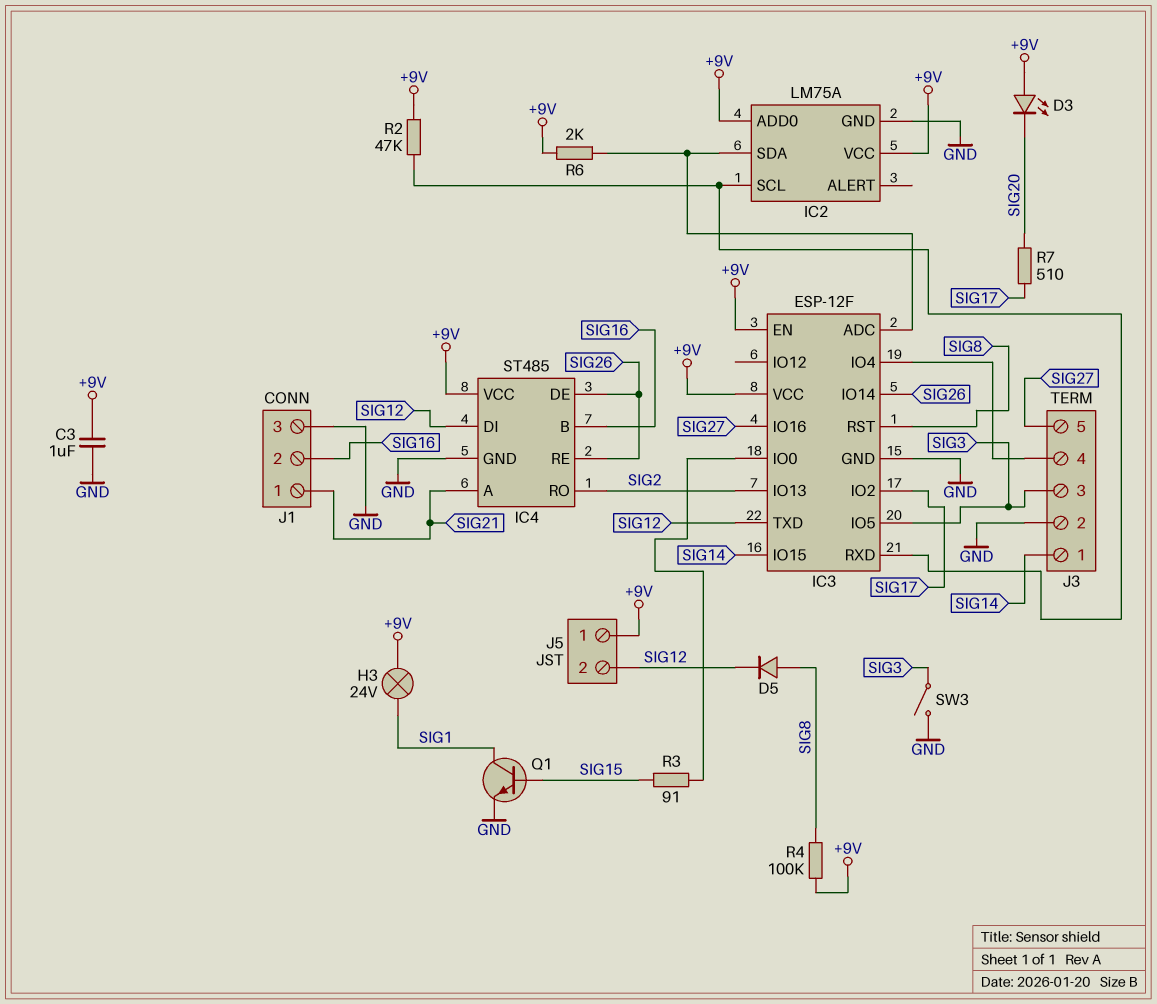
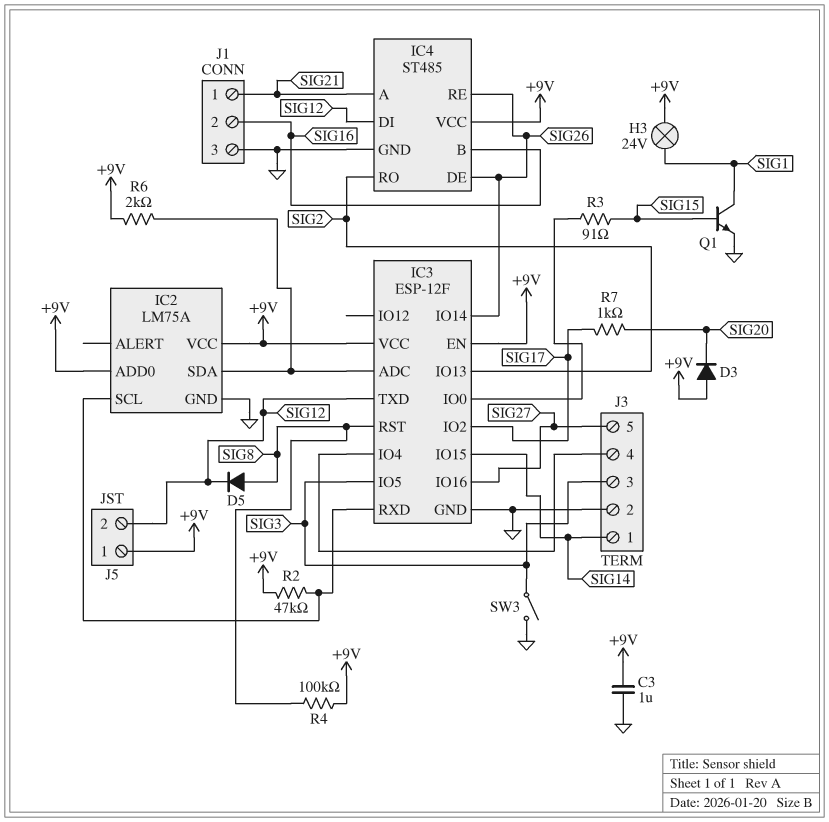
D3: LED (A +9V, K SIG20) -> diode (A +9V, K SIG20)
R7: 510 (SIG17, SIG20) -> 1k (SIG17, SIG20)

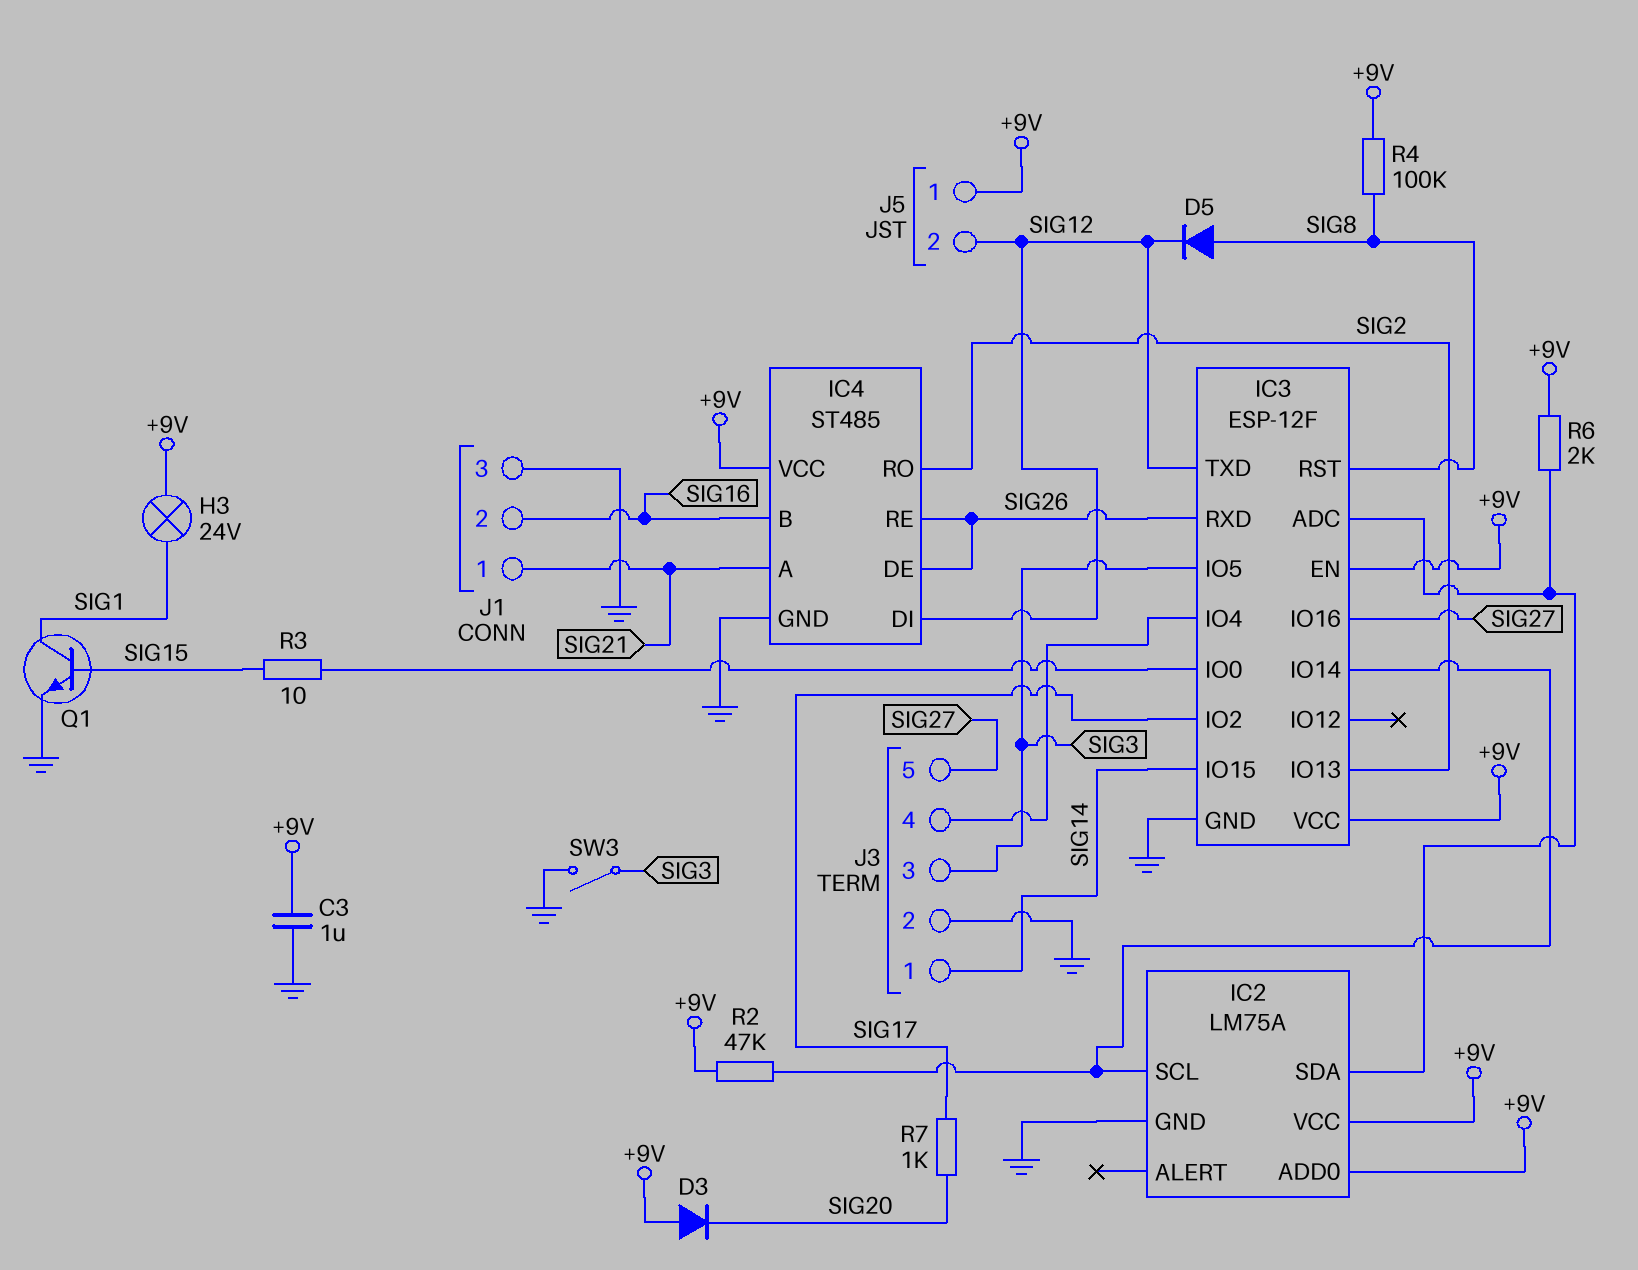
IC3 pin IO14: SIG26 -> IC2/SCL
IC3 pin RXD: IC2/SCL -> SIG26
R3: 91 (IC3/IO0, SIG15) -> 10 (IC3/IO0, SIG15)

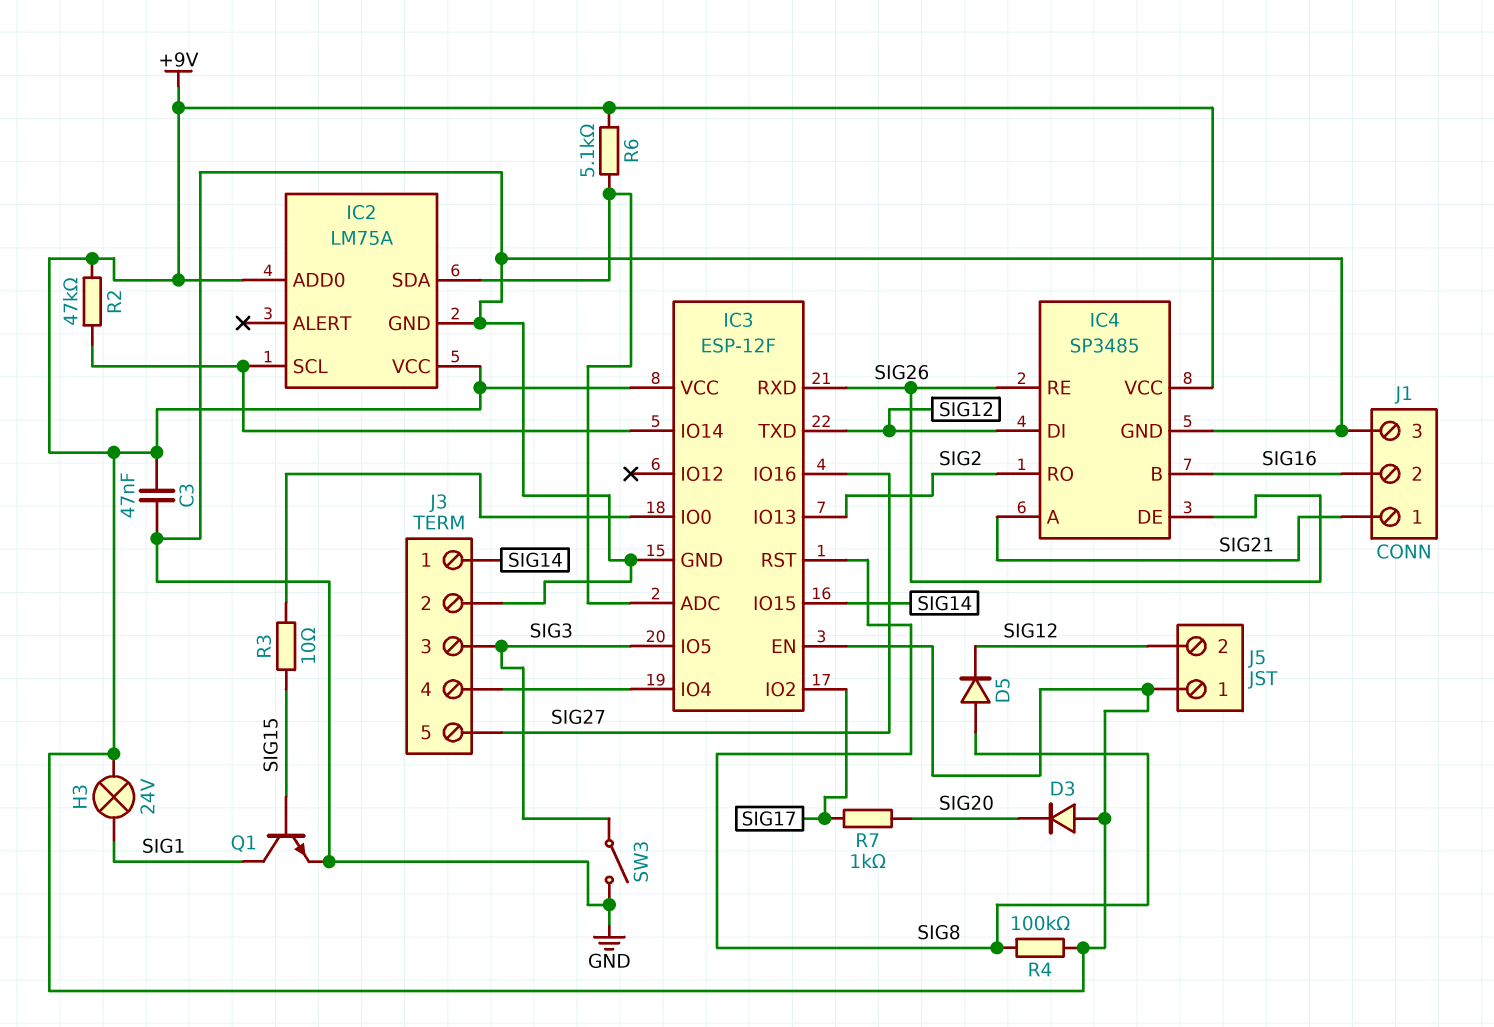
C3: 1uF (+9V, GND) -> 47nF (+9V, GND)
IC4: ST485 -> SP3485
R6: 2k (+9V, IC2/SDA) -> 5.1k (+9V, IC2/SDA)

